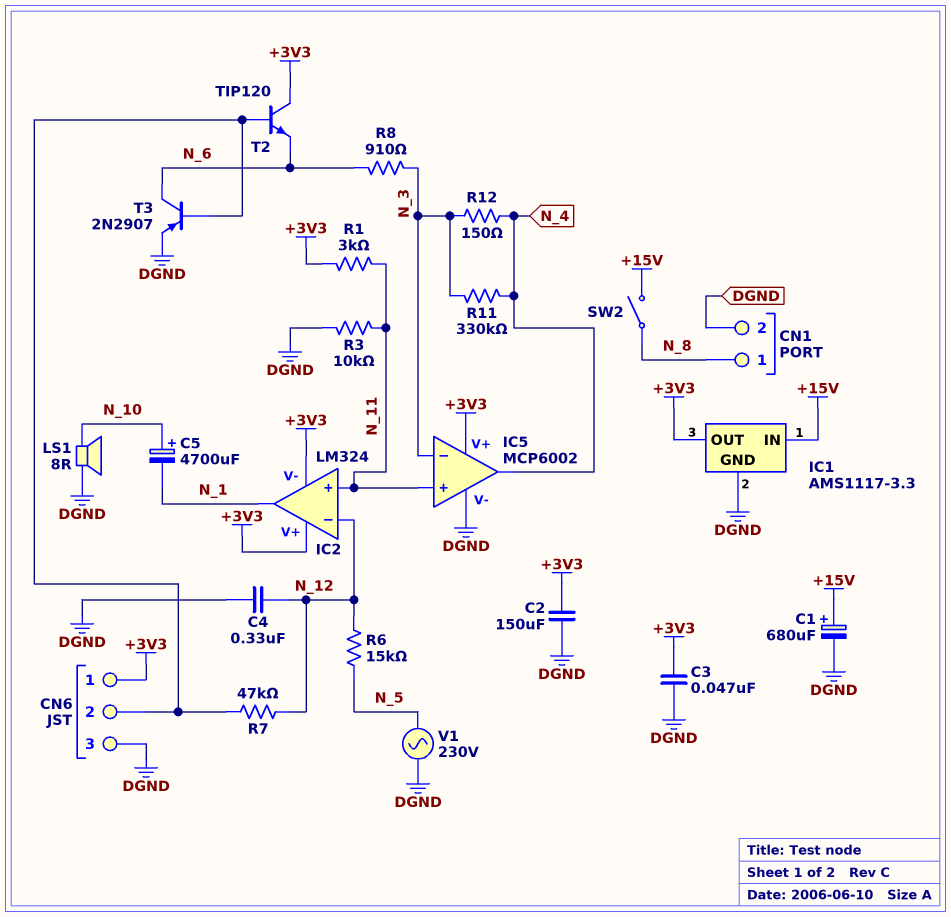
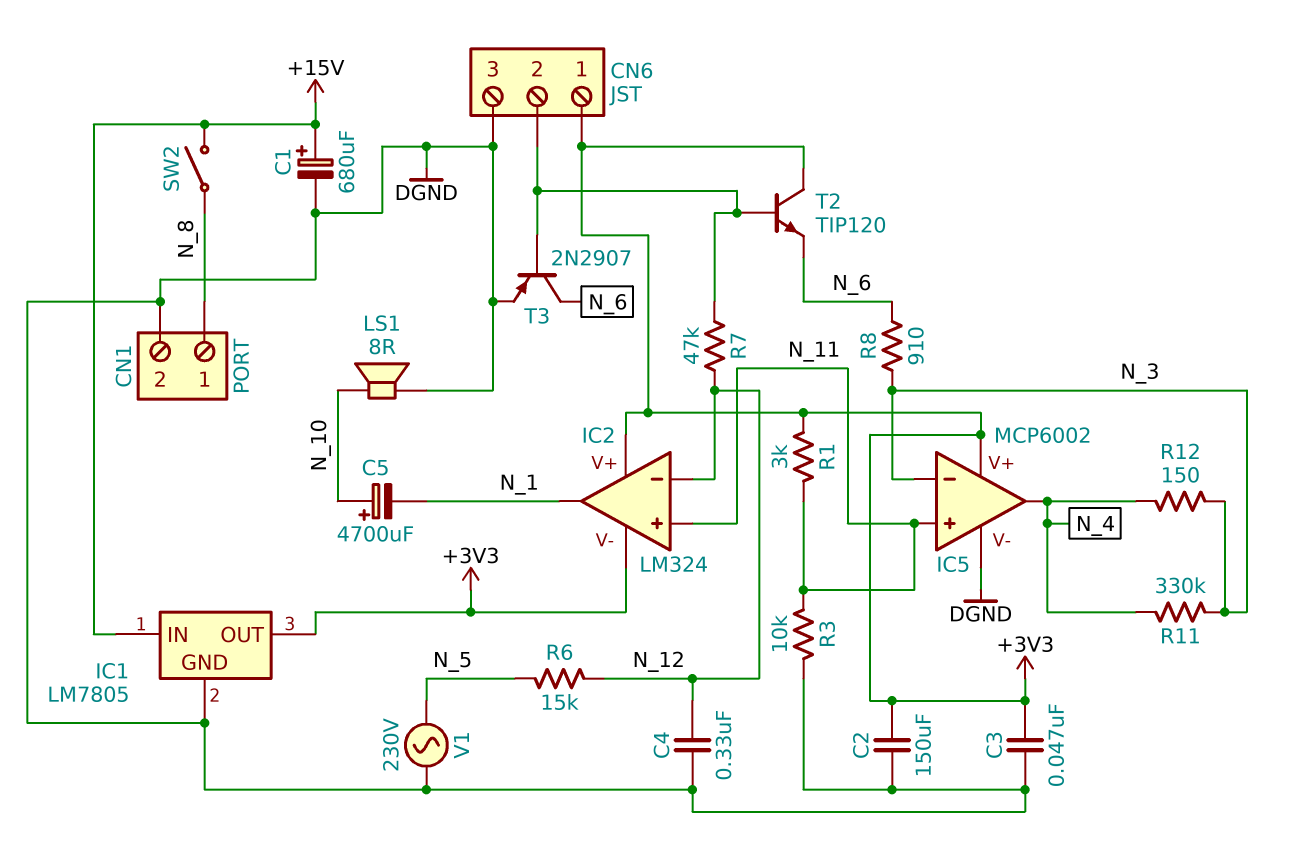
IC1: AMS1117-3.3 -> LM7805

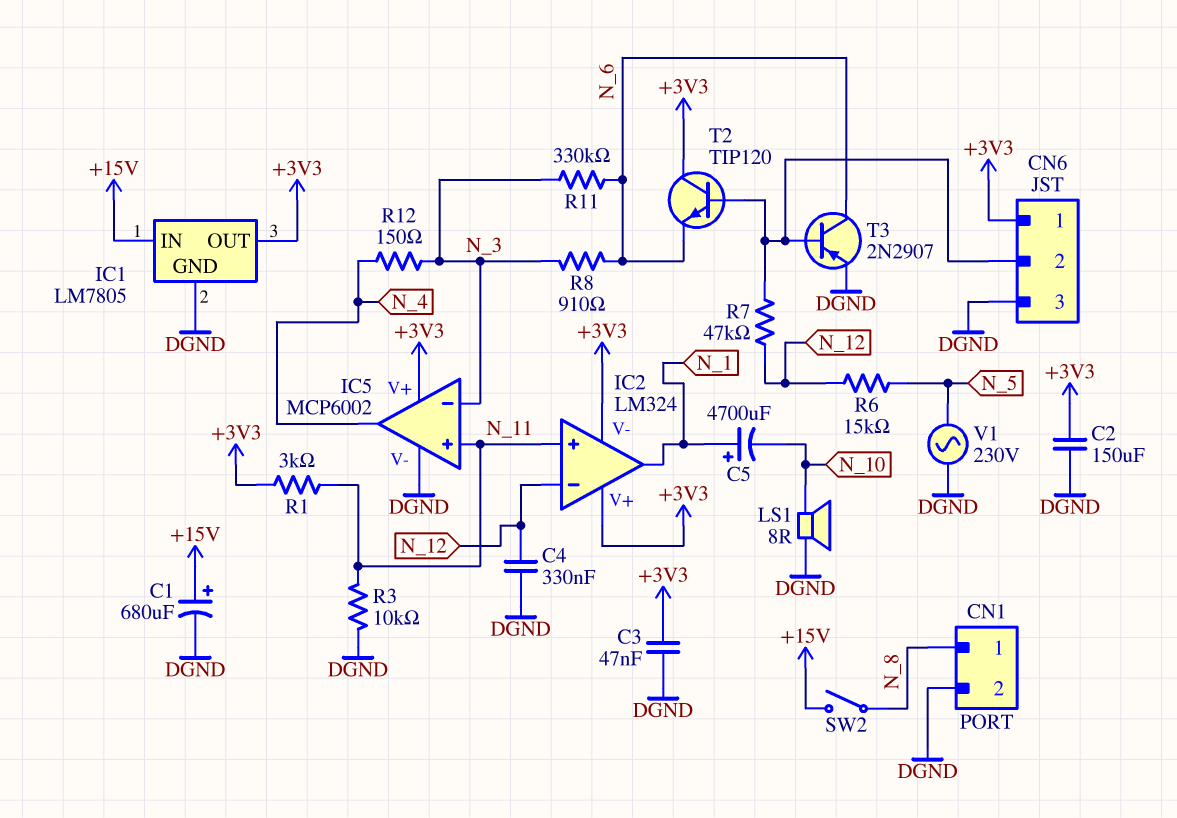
C5: 4700uF (plus N_10, minus N_1) -> 4700uF (plus N_1, minus N_10)
R11: 330k (N_3, N_4) -> 330k (N_3, N_6)

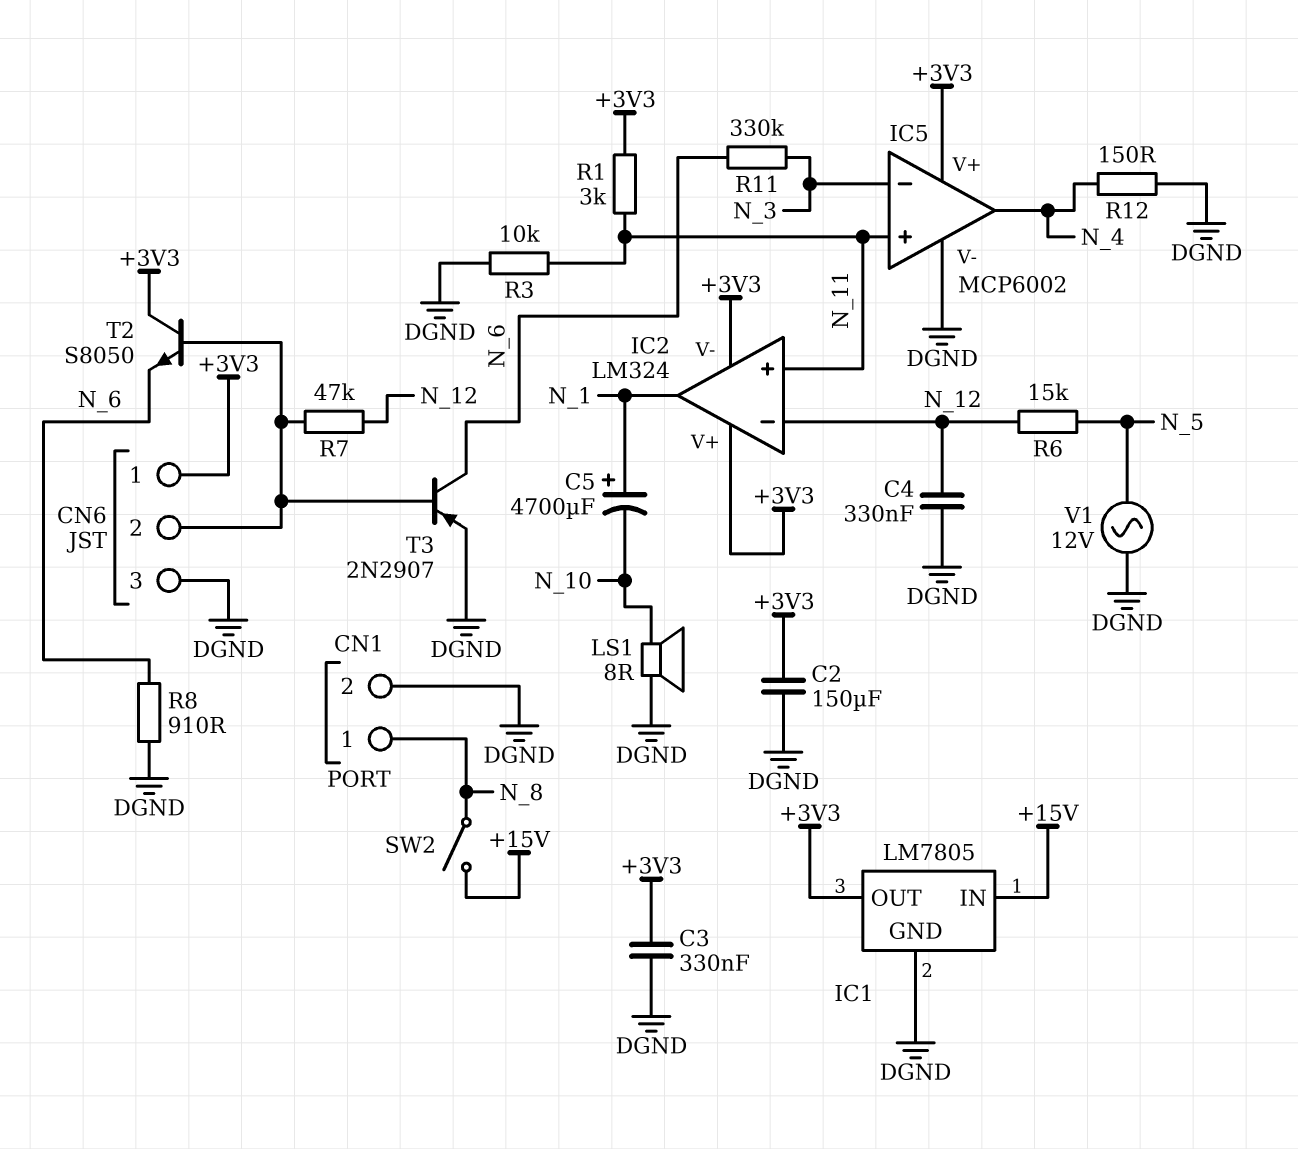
C1: 680uF (plus +15V, minus DGND) -> none
C3: 47nF (+3V3, DGND) -> 330nF (+3V3, DGND)
R8: 910 (N_3, N_6) -> 910 (DGND, N_6)
R12: 150 (N_3, N_4) -> 150 (DGND, N_4)
T2: NPN TIP120 (B CN6/2, C +3V3, E N_6) -> NPN S8050 (B CN6/2, C +3V3, E N_6)
V1: AC 230V (DGND, N_5) -> AC 12V (DGND, N_5)

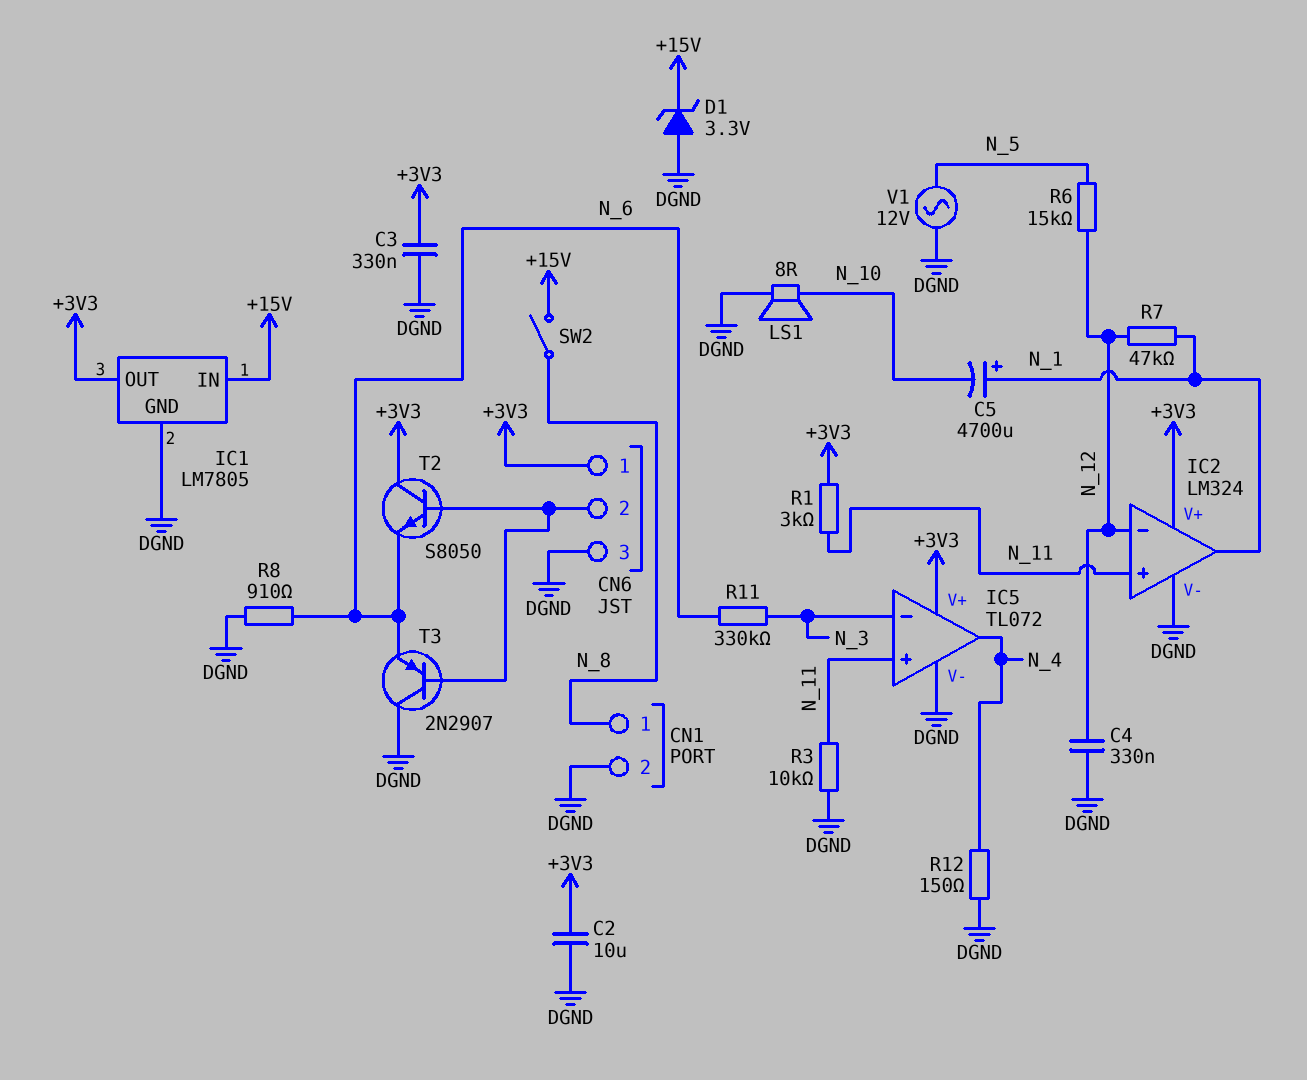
C2: 150uF (+3V3, DGND) -> 10uF (+3V3, DGND)
D1: none -> zener 3.3V (A DGND, K +15V)
IC2 pin V-: +3V3 -> DGND
IC5: MCP6002 -> TL072
R7: 47k (CN6/2, N_12) -> 47k (N_1, N_12)
T3: PNP 2N2907 (B CN6/2, C N_6, E DGND) -> PNP 2N2907 (B CN6/2, C DGND, E N_6)

